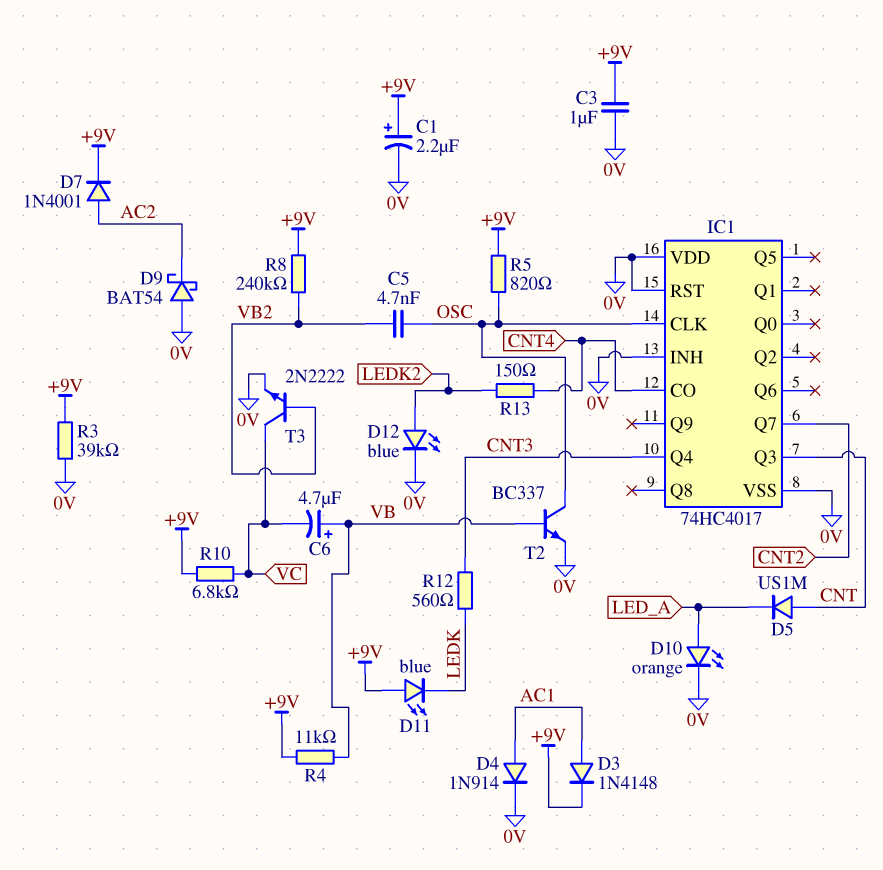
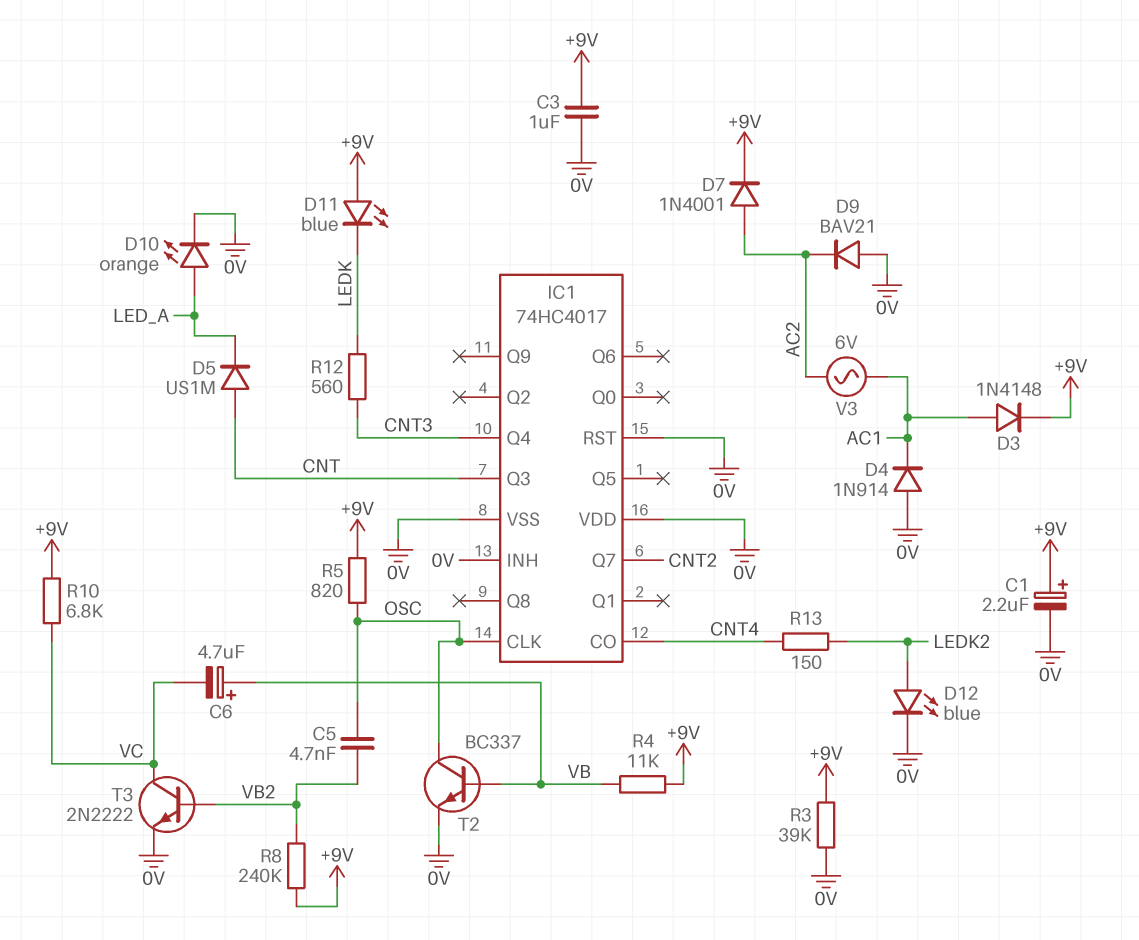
D4: diode 1N914 (A AC1, K 0V) -> diode 1N914 (A 0V, K AC1)
D9: schottky BAT54 (A 0V, K AC2) -> diode BAV21 (A 0V, K AC2)
V3: none -> AC 6V (AC1, AC2)

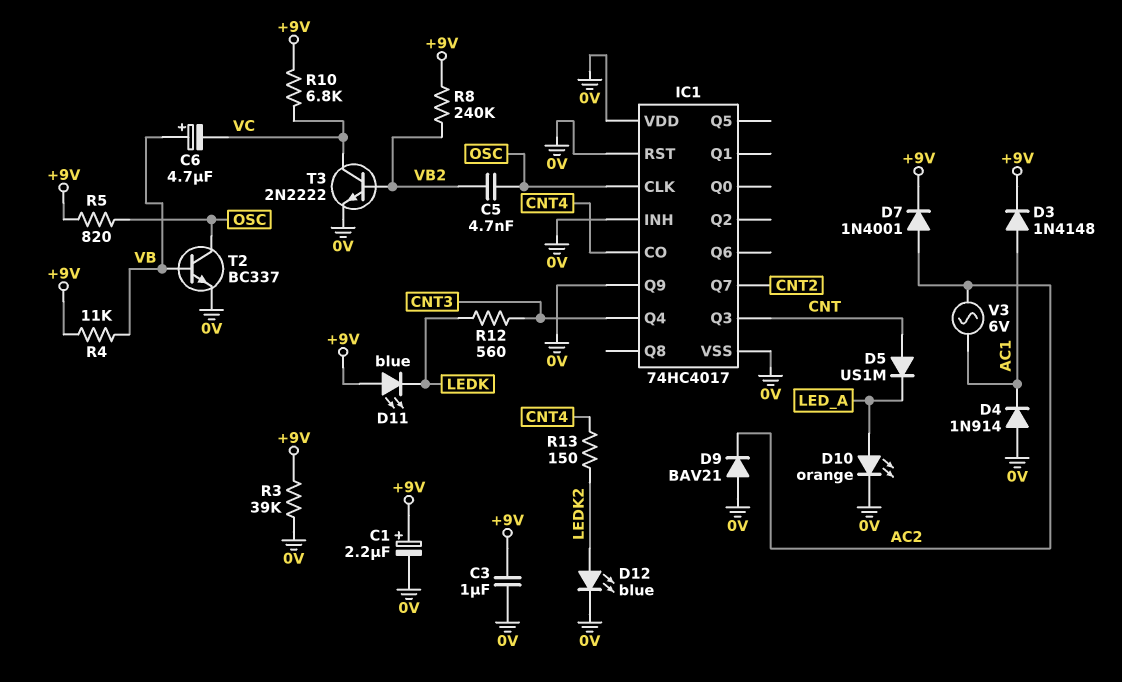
IC1 pin Q9: none -> 0V

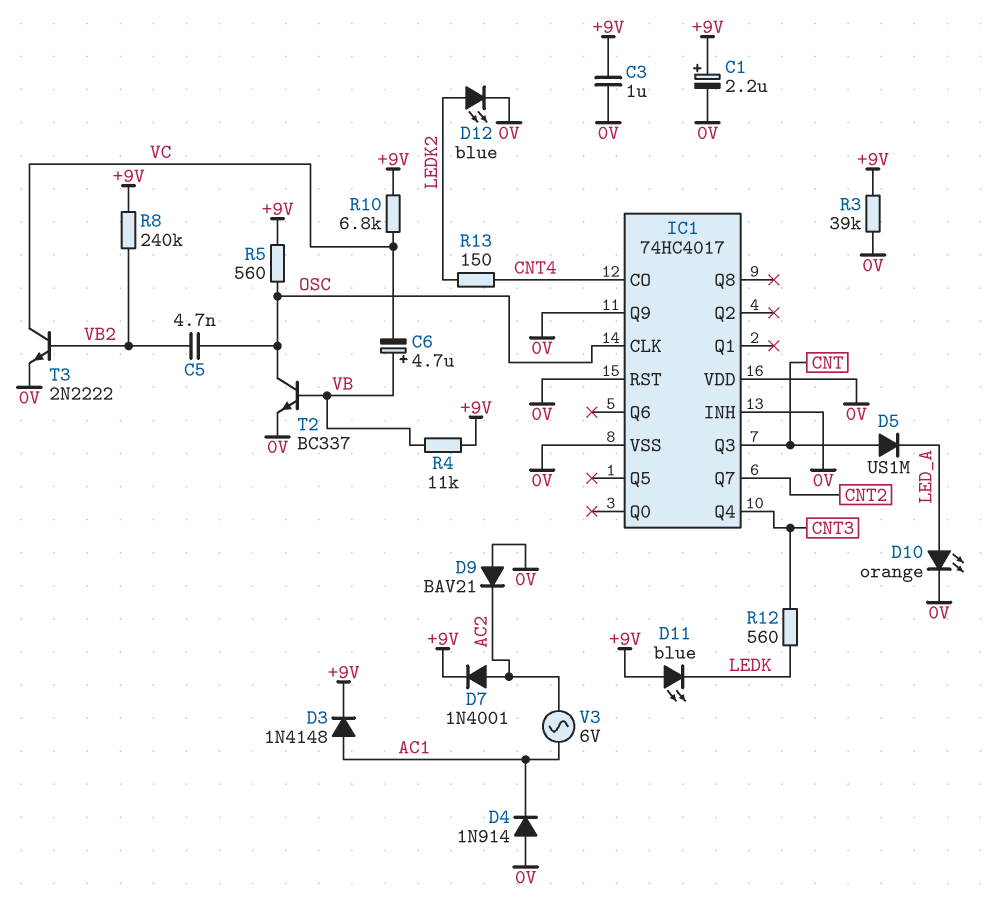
R5: 820 (+9V, OSC) -> 560 (+9V, OSC)

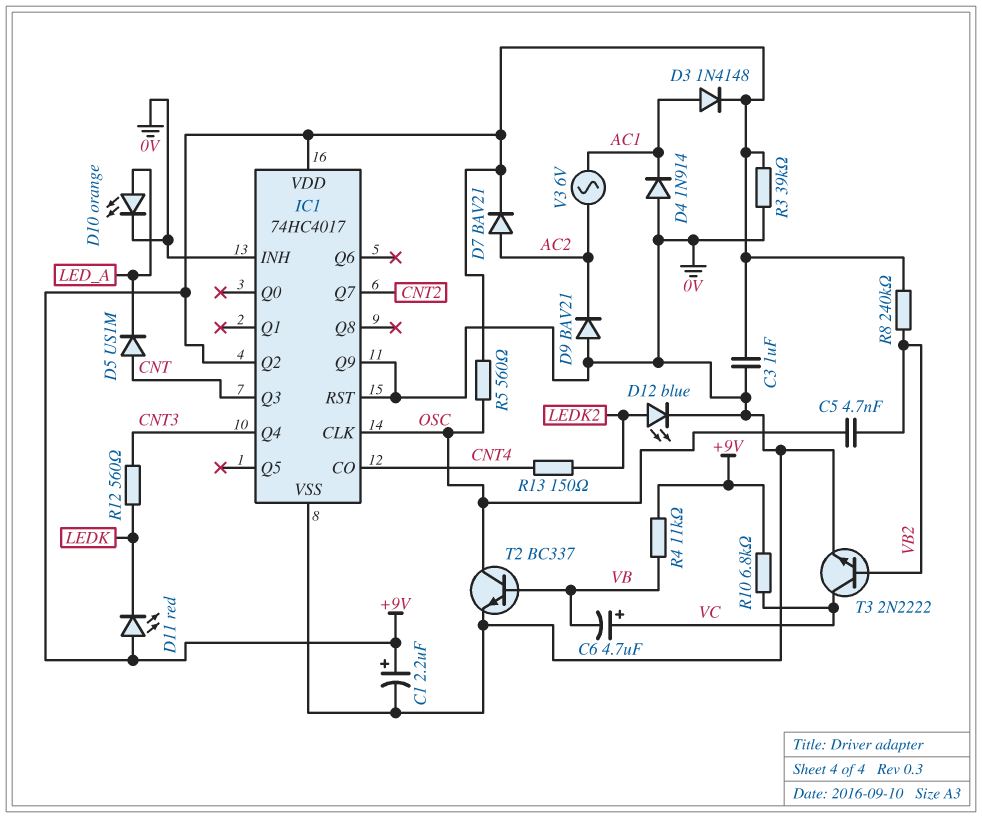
C6: 4.7uF (plus VB, minus VC) -> 4.7uF (plus VC, minus VB)
D7: diode 1N4001 (A AC2, K +9V) -> diode BAV21 (A AC2, K +9V)
D11: LED blue (A +9V, K LEDK) -> LED red (A +9V, K LEDK)
IC1 pin Q2: none -> +9V
IC1 pin VDD: 0V -> +9V

